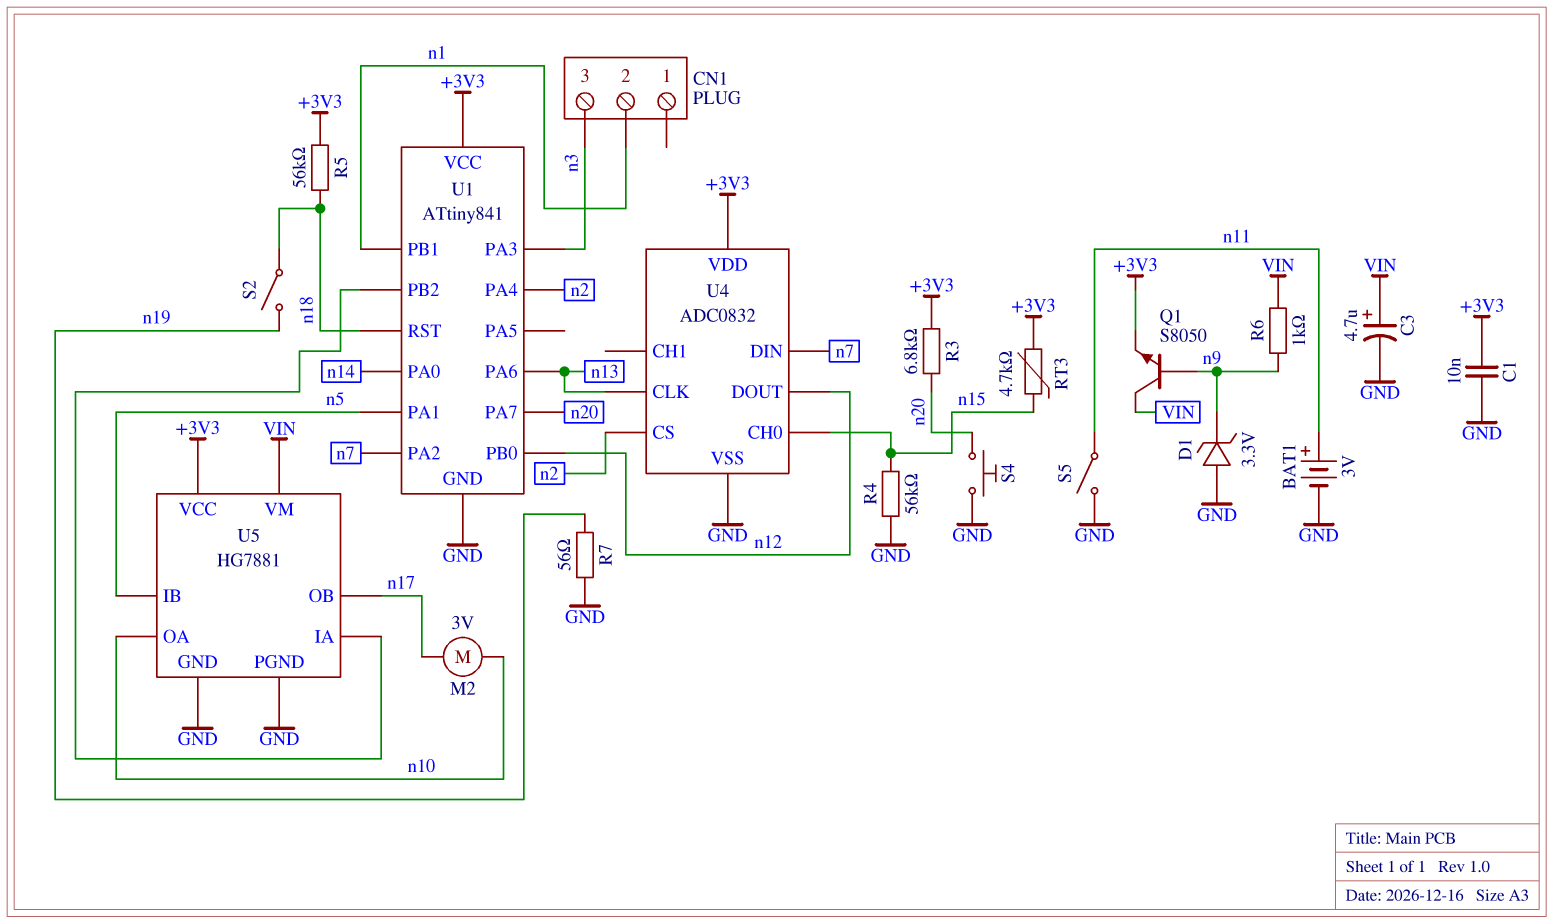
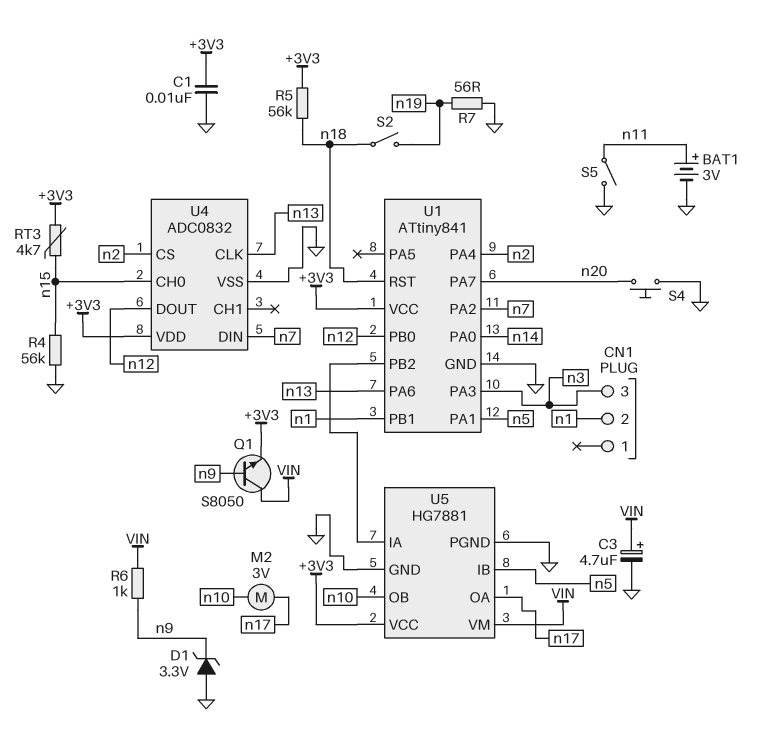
R3: 6.8k (+3V3, n20) -> none
U5 pin OA: n10 -> n17
U5 pin OB: n17 -> n10

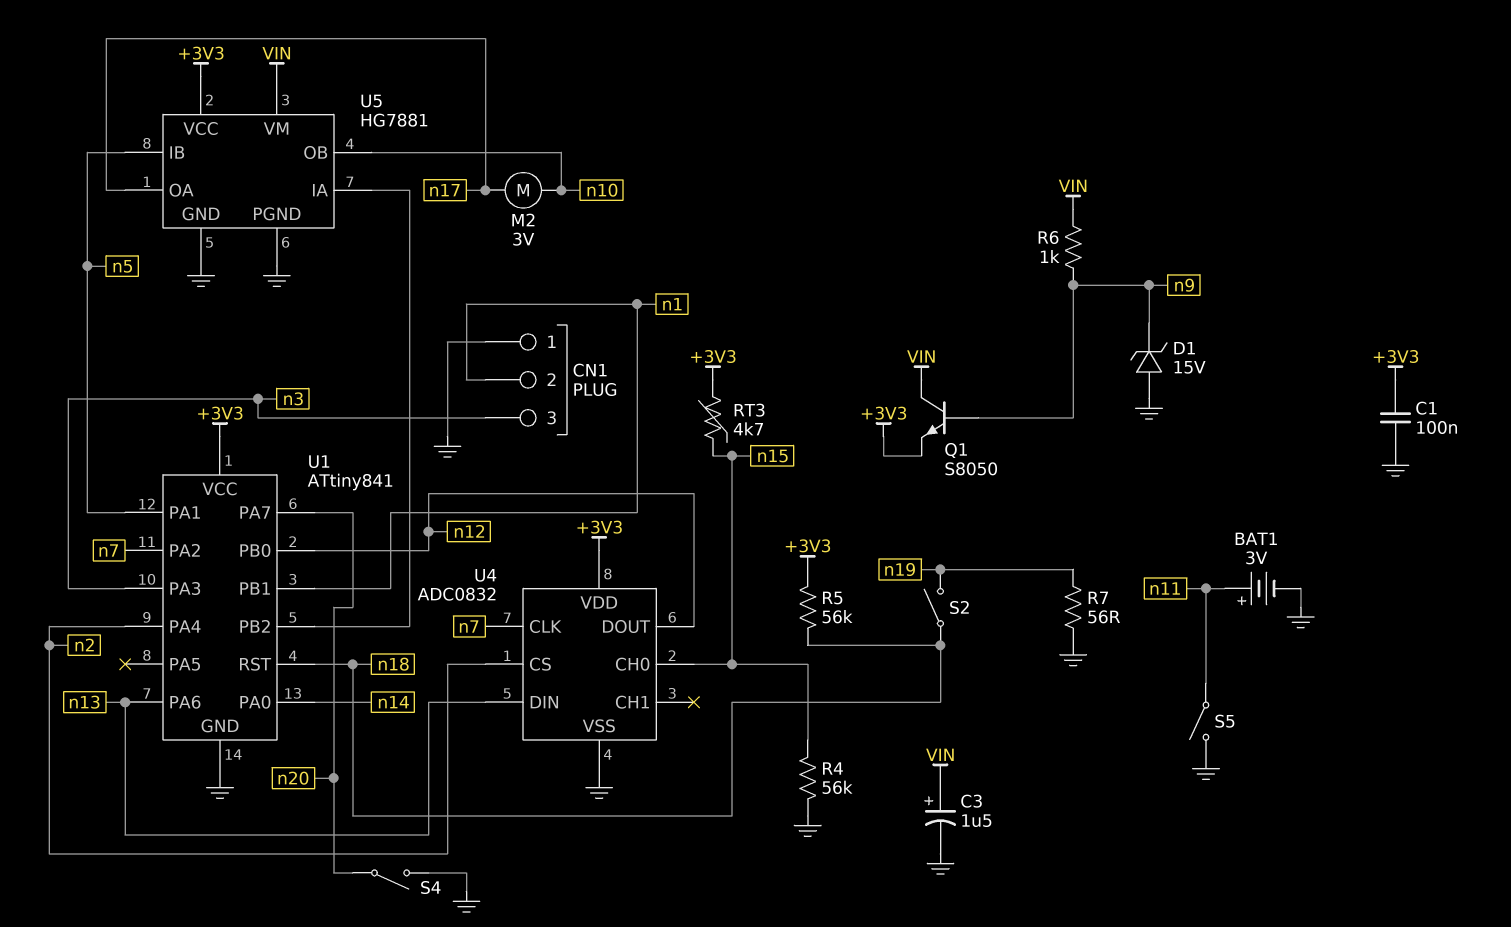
C1: 10nF (+3V3, GND) -> 100nF (+3V3, GND)
C3: 4.7uF (plus VIN, minus GND) -> 1.5uF (plus VIN, minus GND)
CN1 pin 1: none -> GND
D1: zener 3.3V (A GND, K n9) -> zener 15V (A GND, K n9)
S4: button (GND, n20) -> switch (GND, n20)
U4 pin CLK: n13 -> n7
U4 pin DIN: n7 -> n13

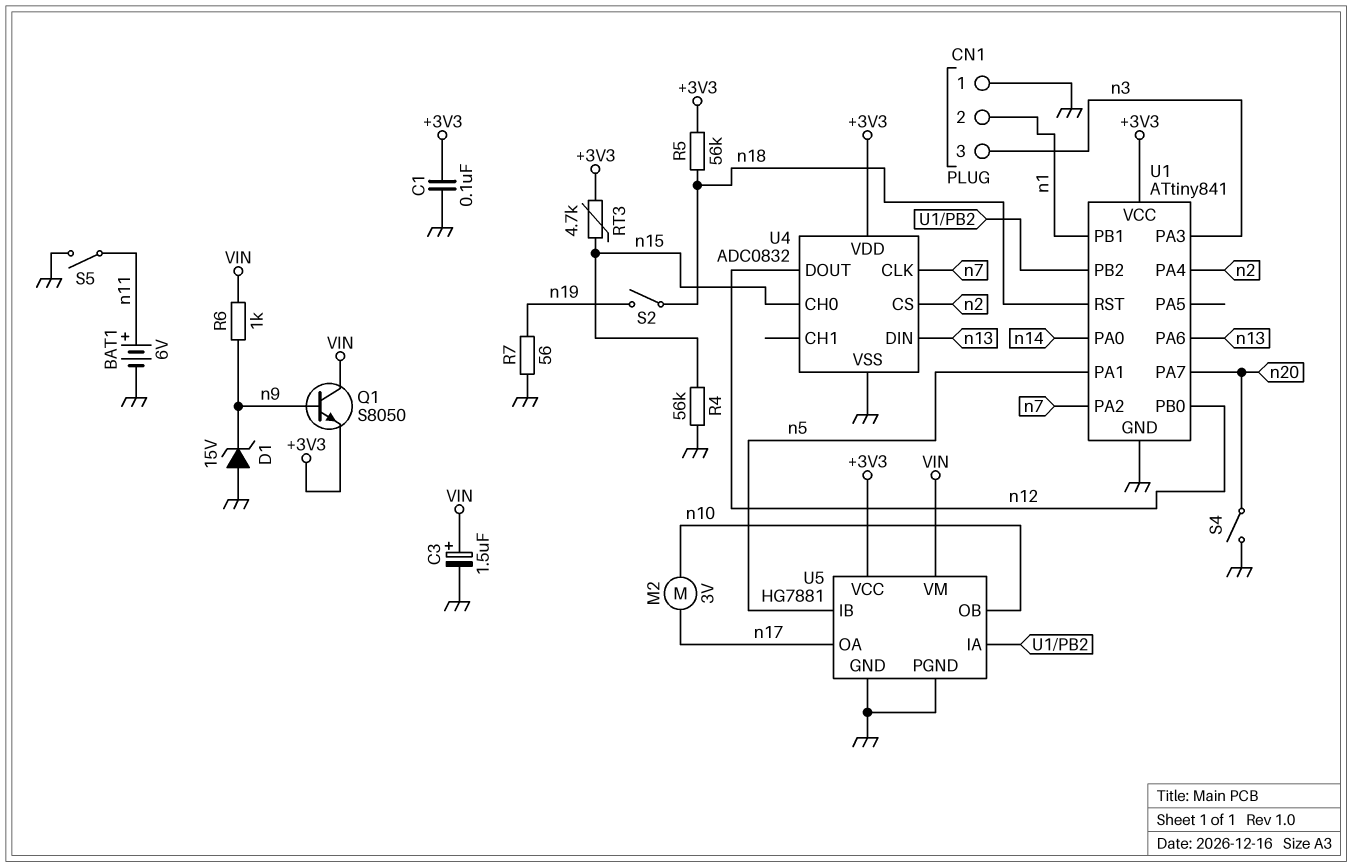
BAT1: 3V (plus n11, minus GND) -> 6V (plus n11, minus GND)

